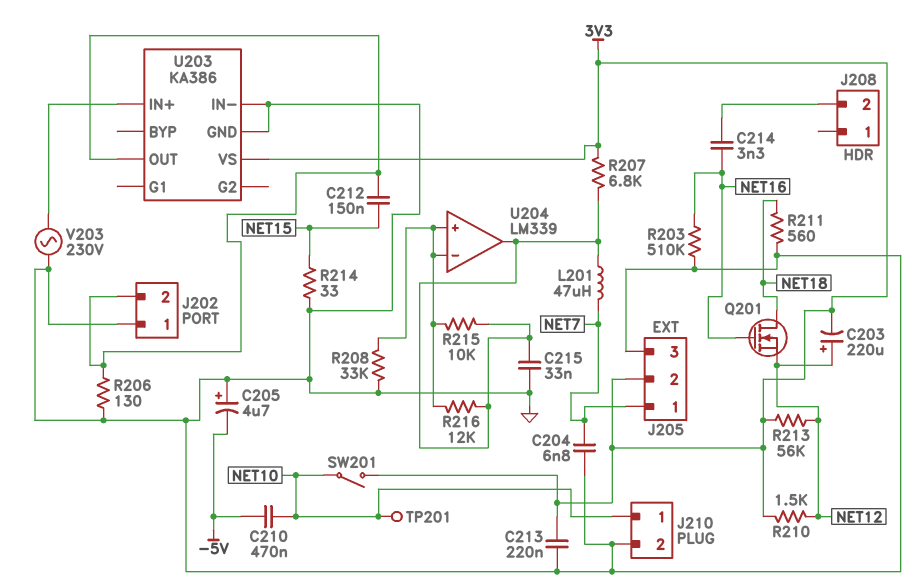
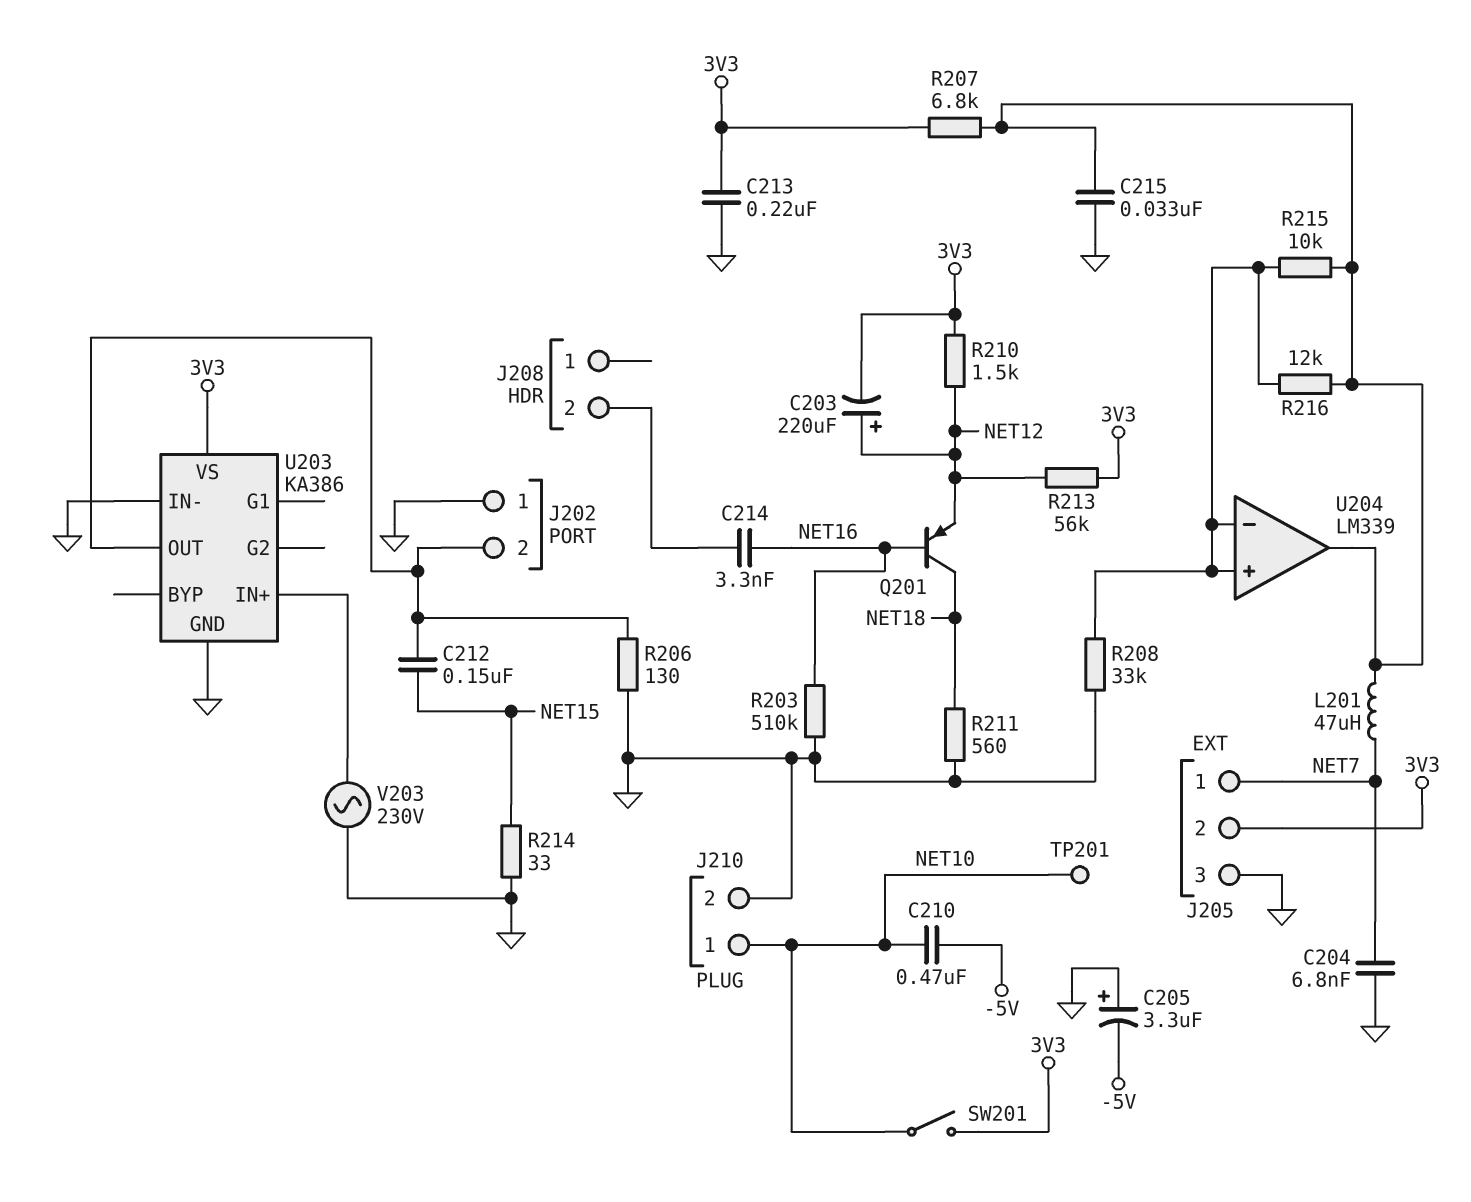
C205: 4.7uF (plus GND, minus -5V) -> 3.3uF (plus GND, minus -5V)
Q201: NMOS (G NET16, D NET18, S NET12) -> PNP (B NET16, C NET18, E NET12)

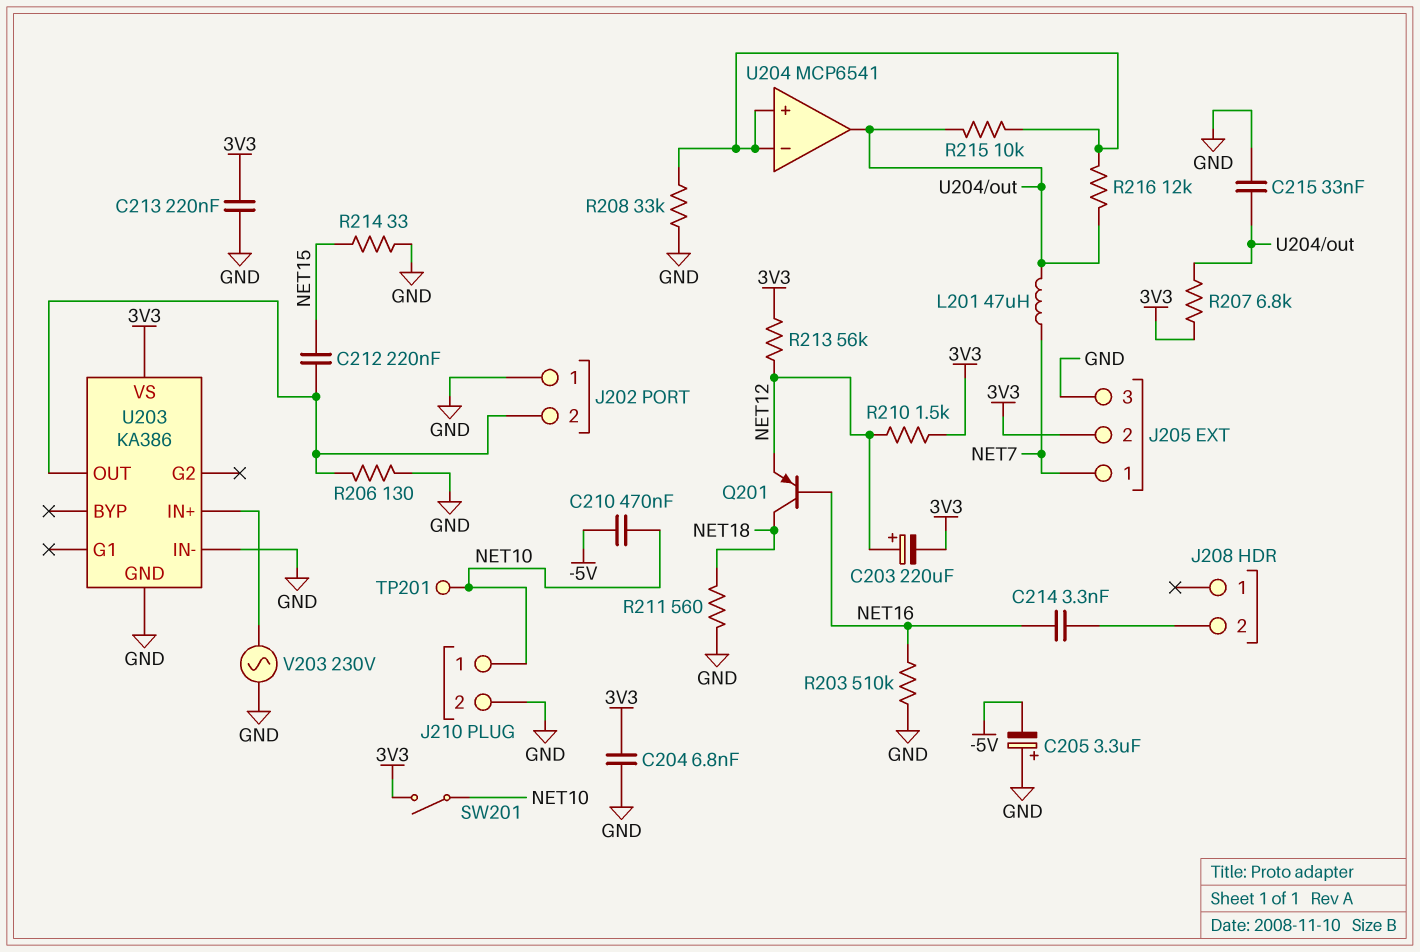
C204: 6.8nF (GND, NET7) -> 6.8nF (3V3, GND)
C212: 150nF (J202/2, NET15) -> 220nF (J202/2, NET15)
U204: LM339 -> MCP6541

